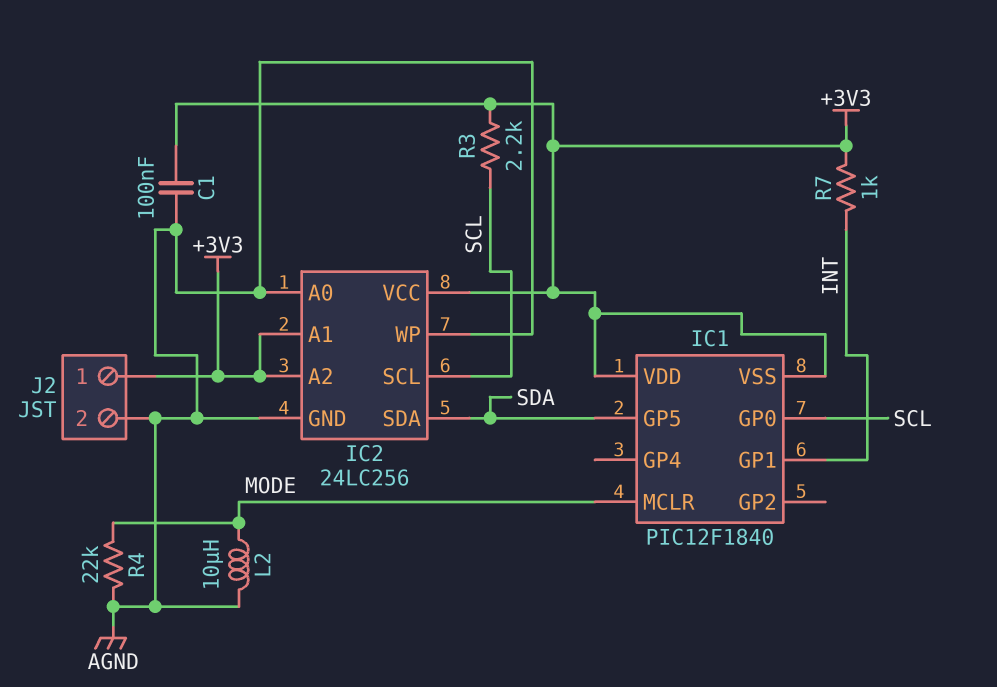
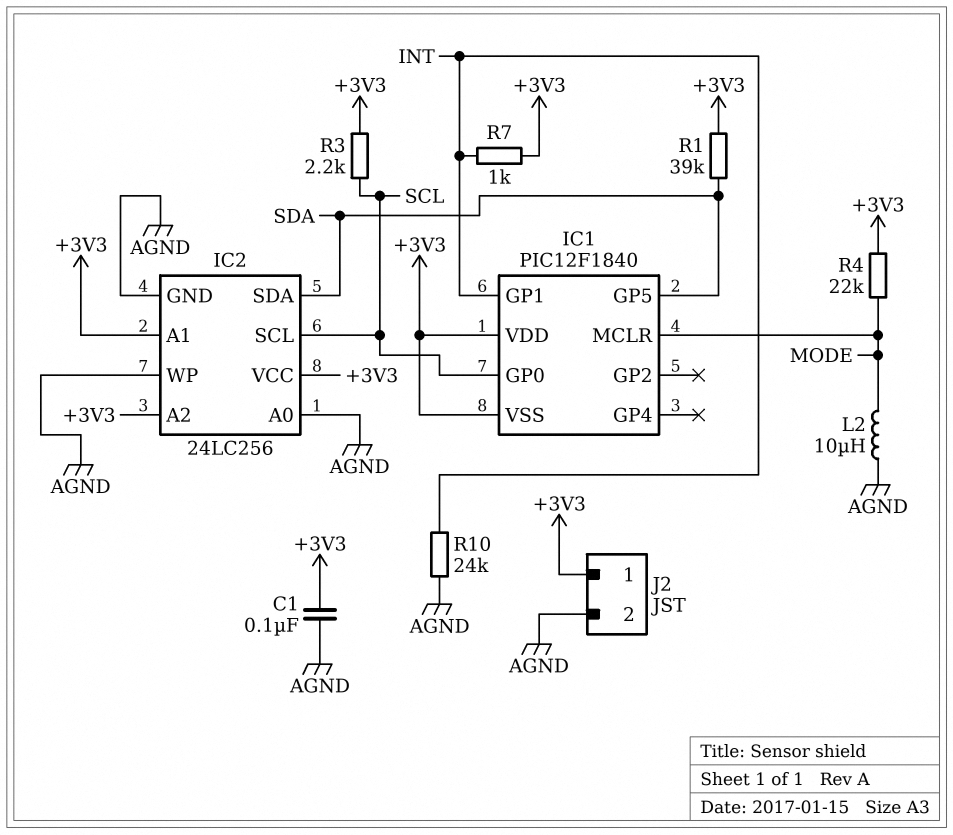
R1: none -> 39k (+3V3, SDA)
R4: 22k (AGND, MODE) -> 22k (+3V3, MODE)
R10: none -> 24k (AGND, INT)

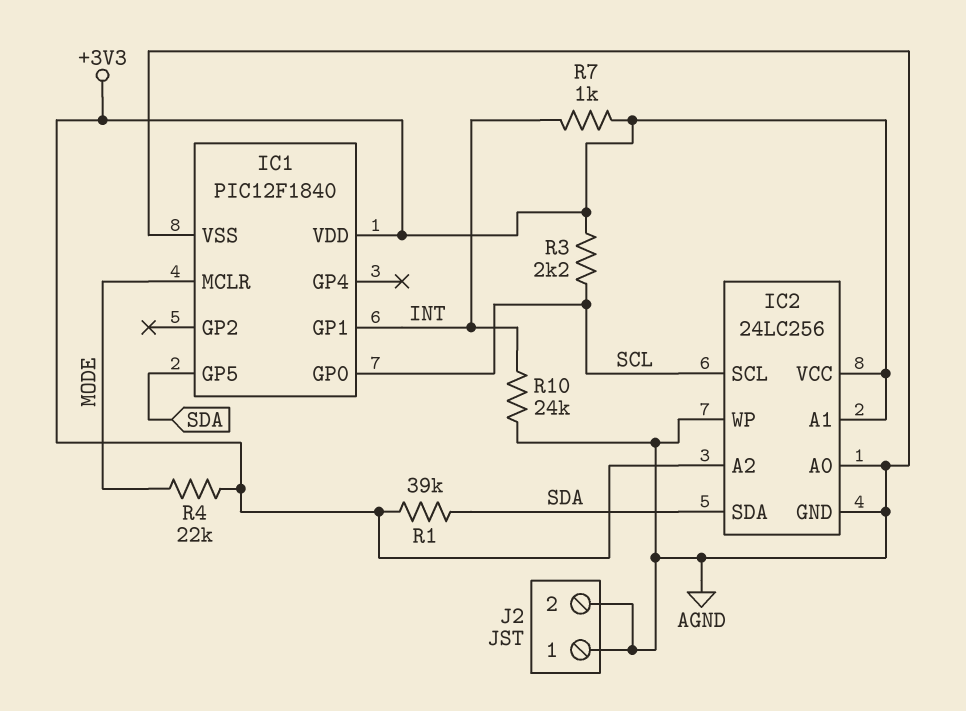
C1: 100nF (+3V3, AGND) -> none
IC1 pin VSS: +3V3 -> AGND
J2 pin 1: +3V3 -> AGND
L2: 10uH (AGND, MODE) -> none

